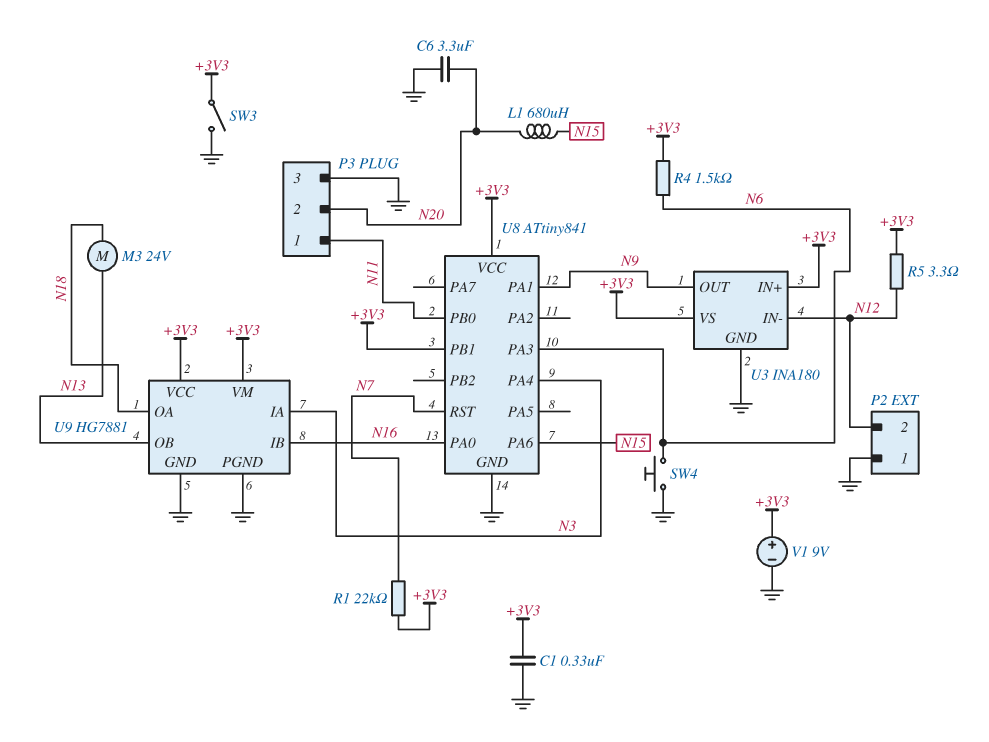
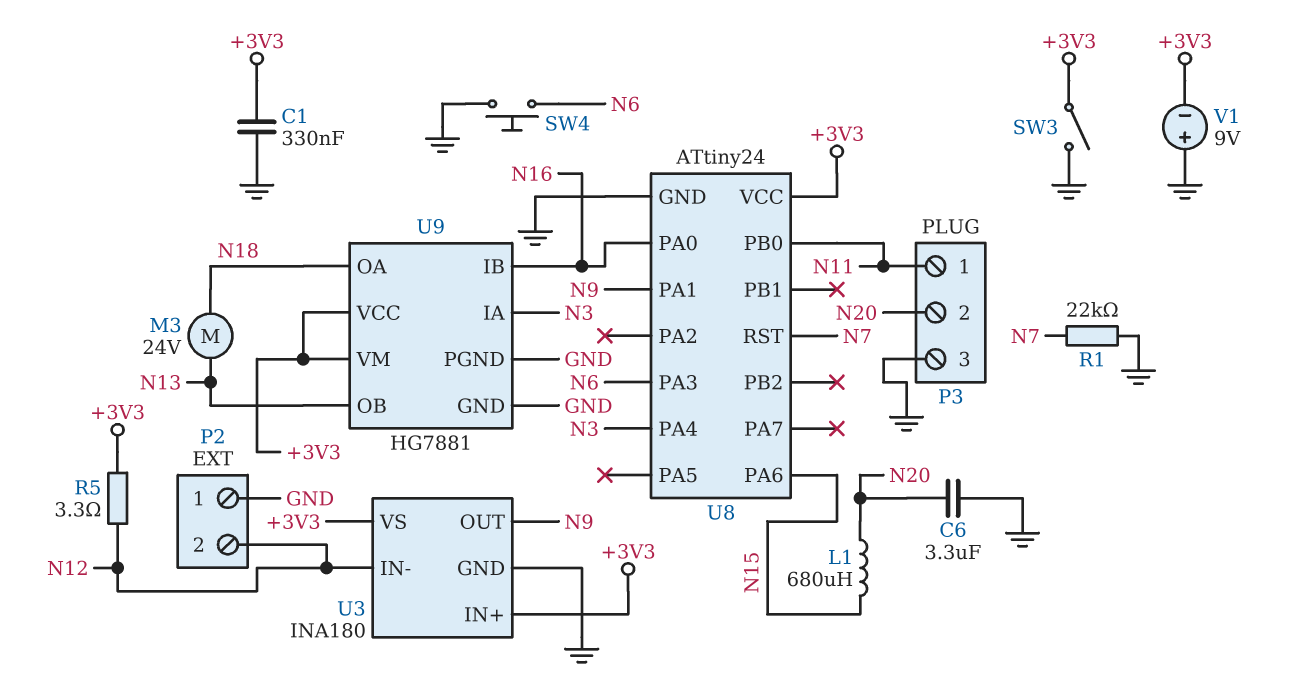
R1: 22k (+3V3, N7) -> 22k (GND, N7)
R4: 1.5k (+3V3, N6) -> none
U8: ATtiny841 -> ATtiny24
U8 pin PB1: +3V3 -> none
V1: 9V (plus +3V3, minus GND) -> 9V (plus GND, minus +3V3)

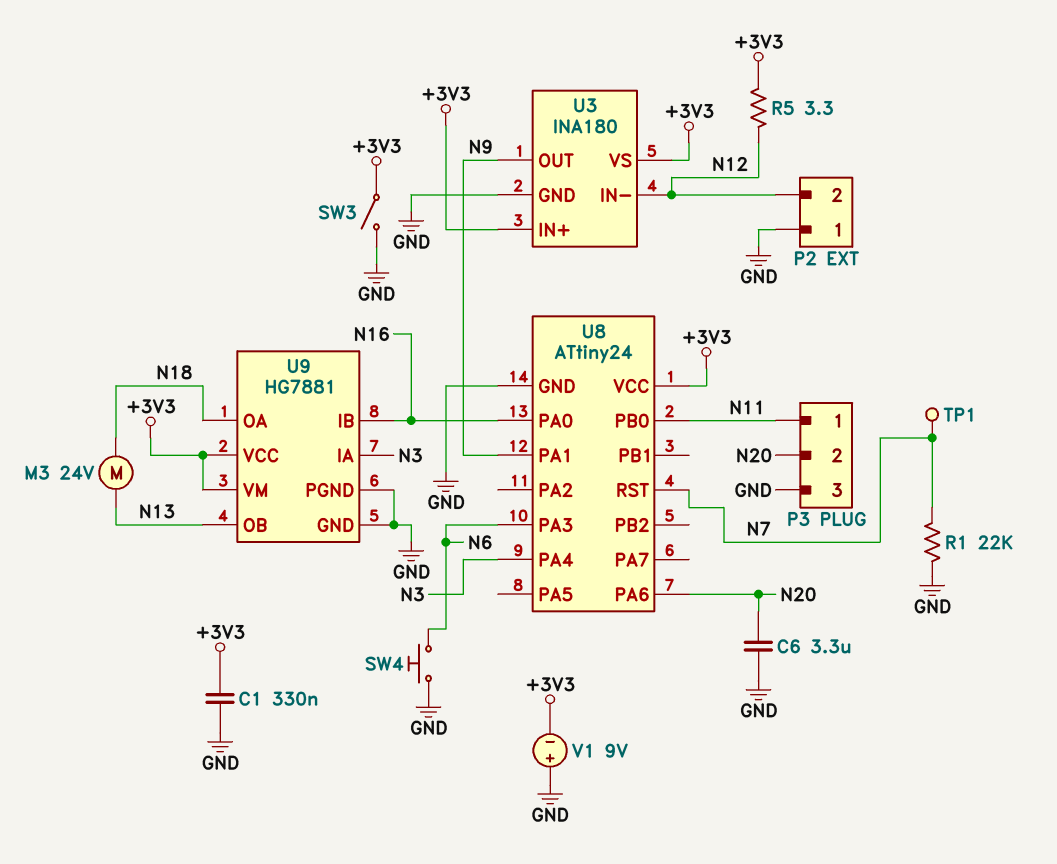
L1: 680uH (N15, N20) -> none
TP1: none -> test point (N7)
U8 pin PA6: N15 -> N20

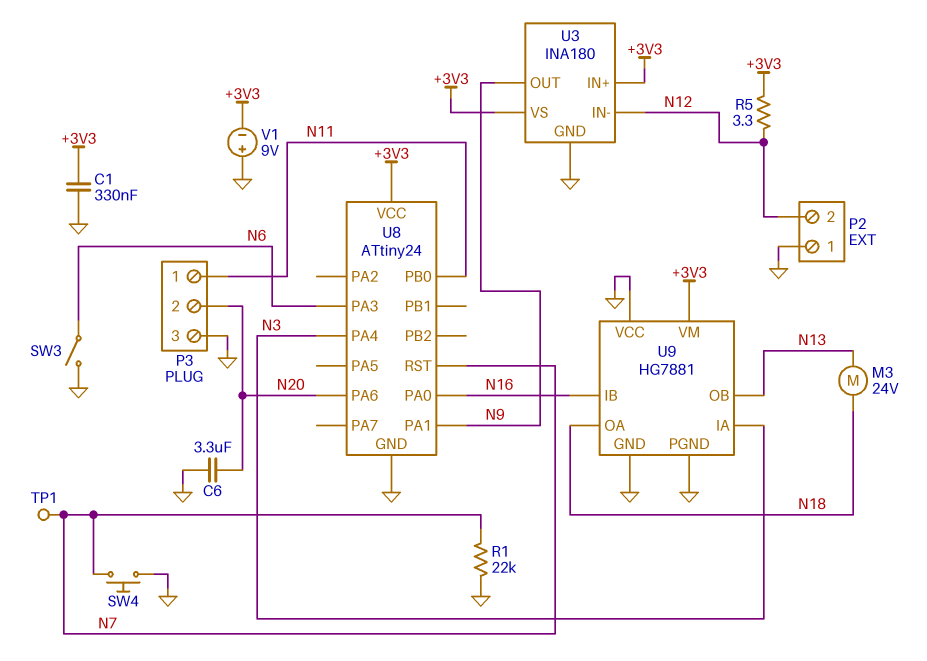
SW3: switch (+3V3, GND) -> switch (GND, N6)
SW4: button (GND, N6) -> button (GND, N7)
U9 pin VCC: +3V3 -> GND

